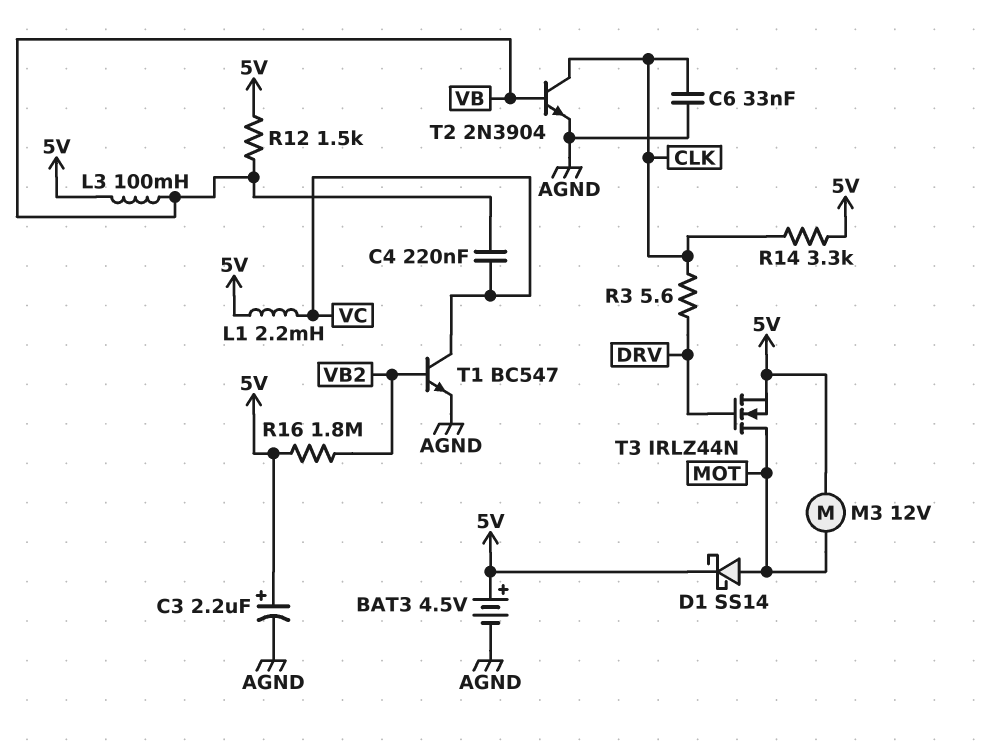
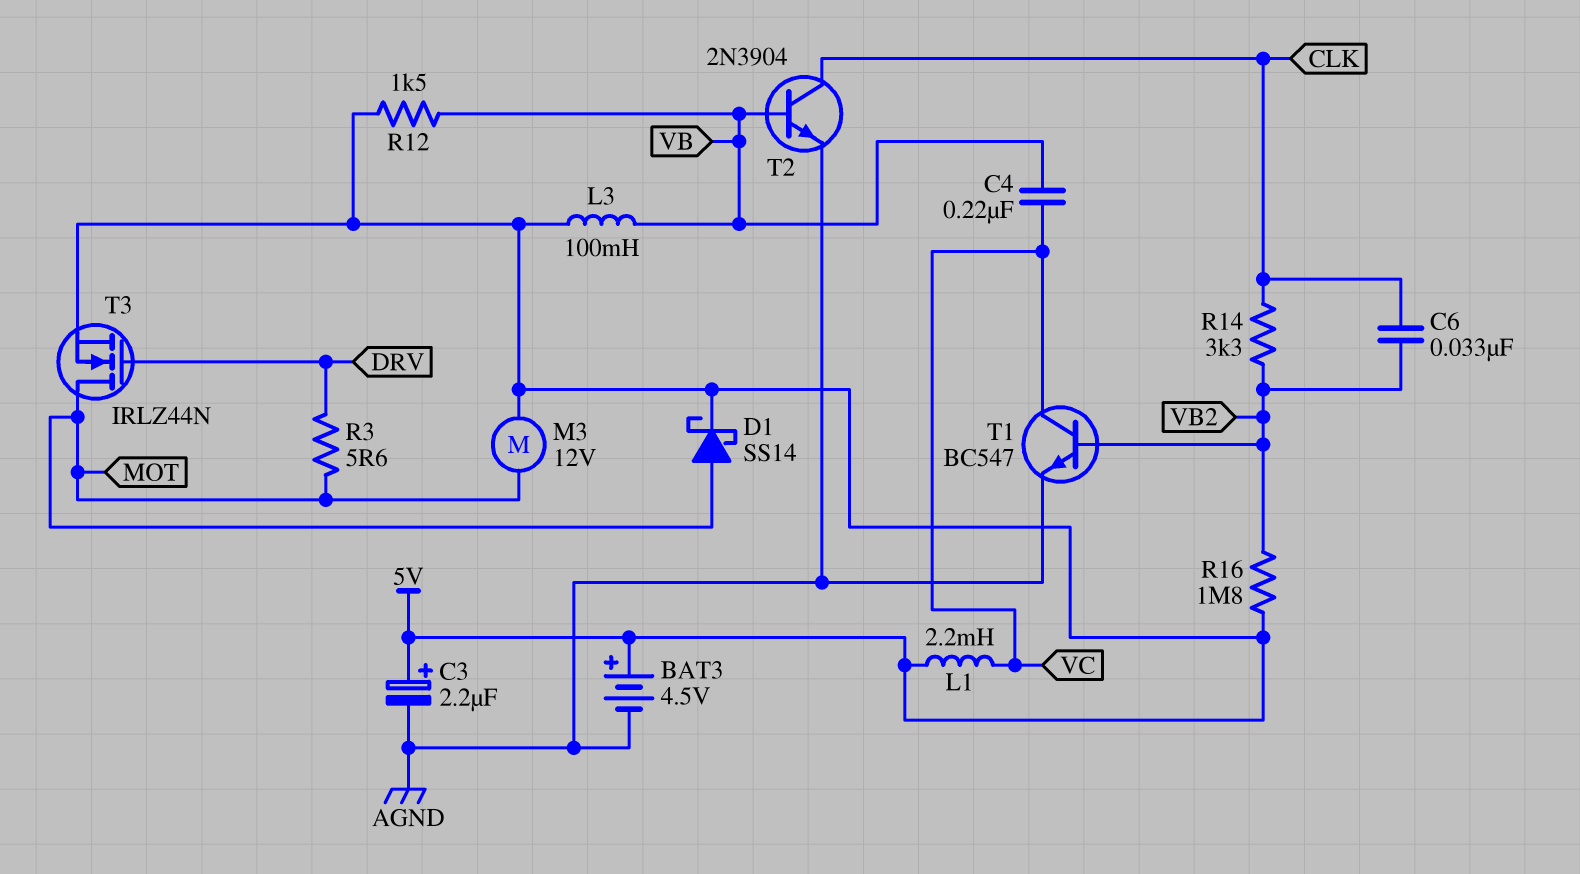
C6: 33nF (AGND, CLK) -> 33nF (CLK, VB2)
R3: 5.6 (CLK, DRV) -> 5.6 (DRV, MOT)
R14: 3.3k (5V, CLK) -> 3.3k (CLK, VB2)

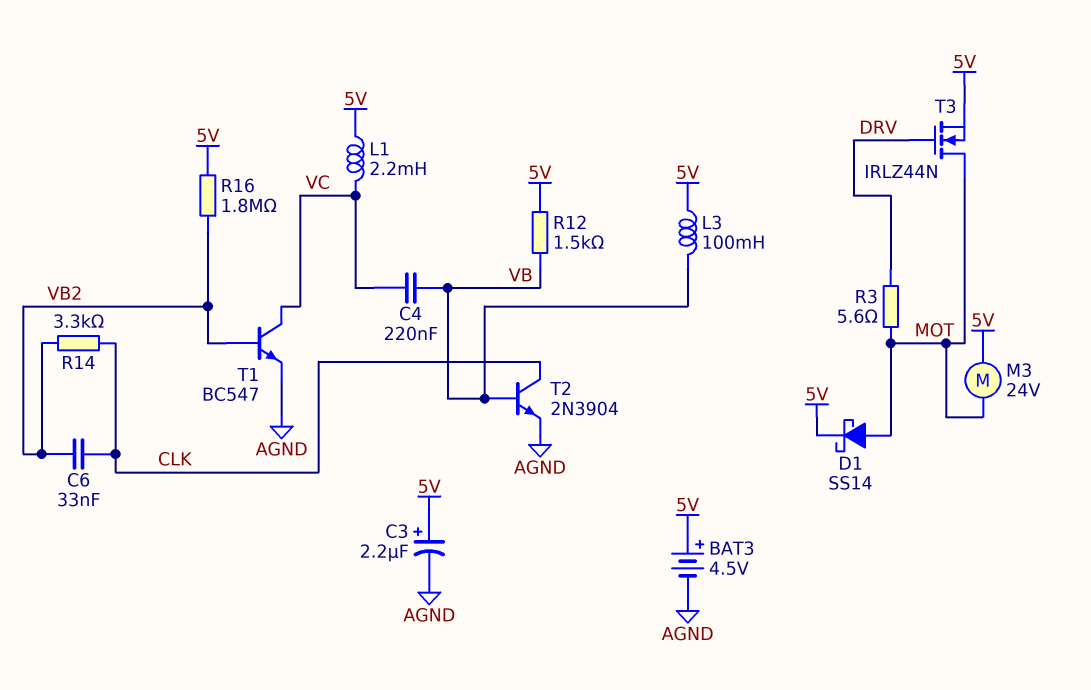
M3: motor 12V (5V, MOT) -> motor 24V (5V, MOT)

